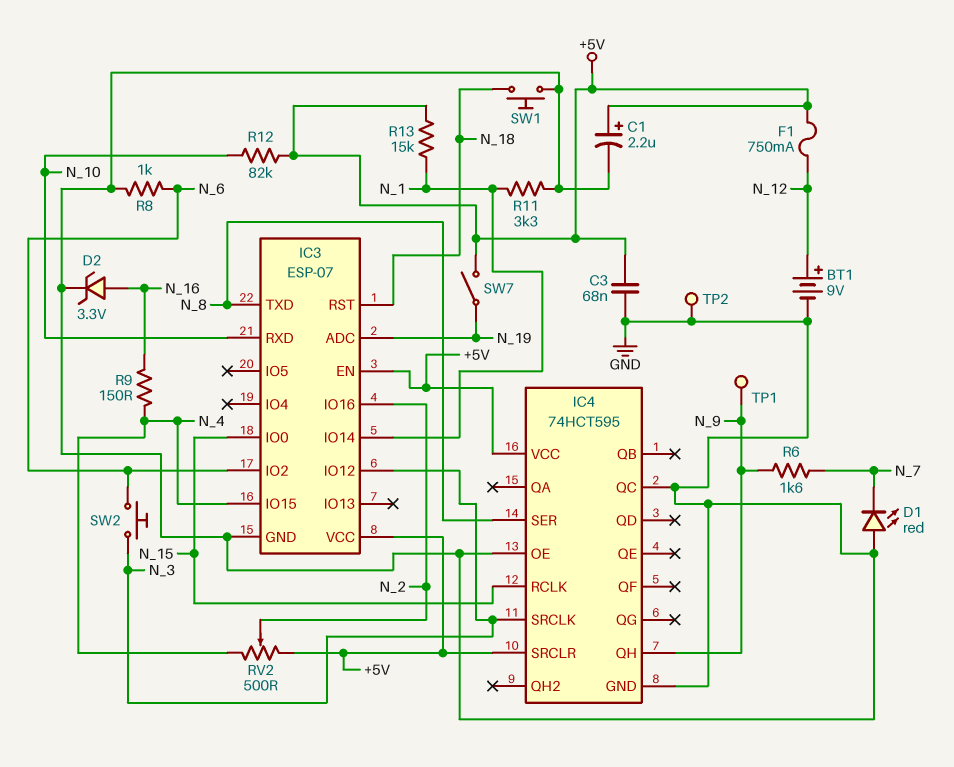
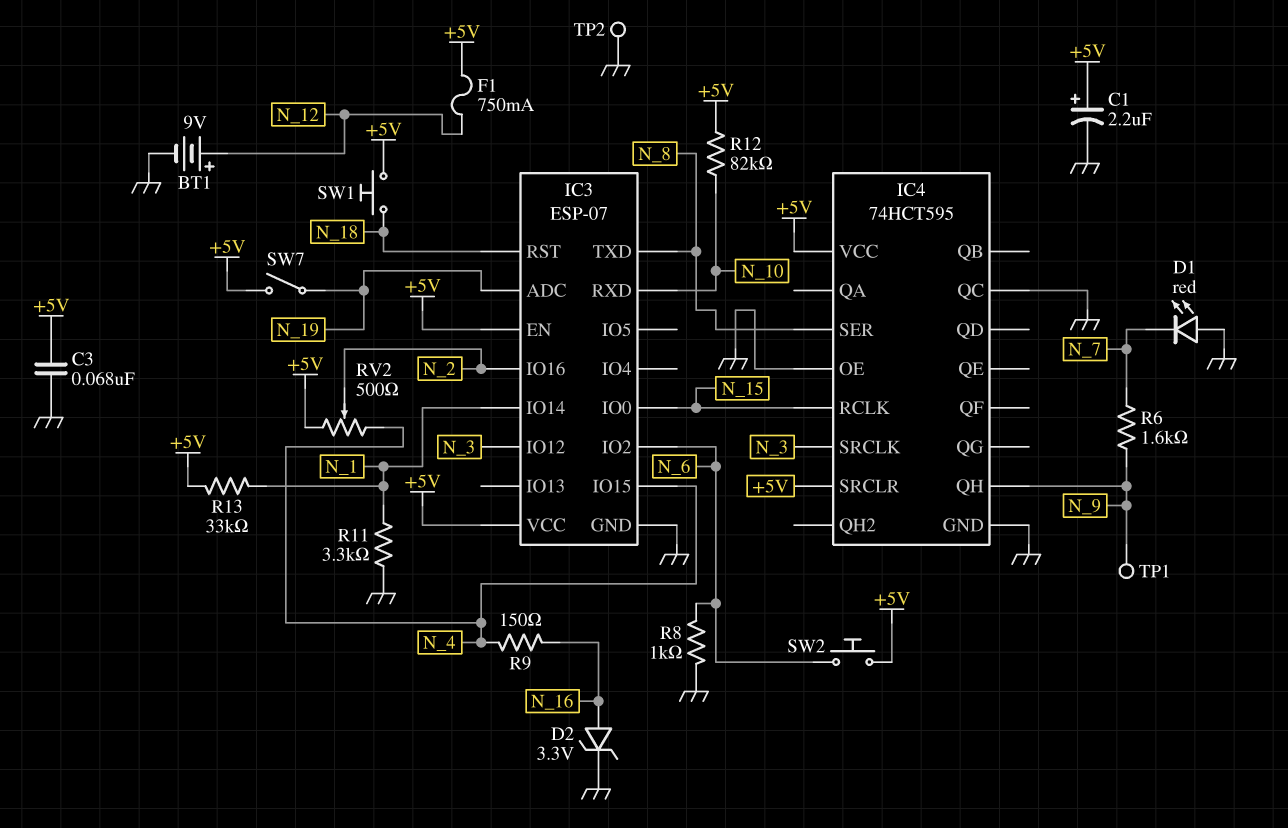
R13: 15k (+5V, N_1) -> 33k (+5V, N_1)
SW1: button (GND, N_18) -> button (+5V, N_18)
SW2: button (N_3, N_6) -> button (+5V, N_6)

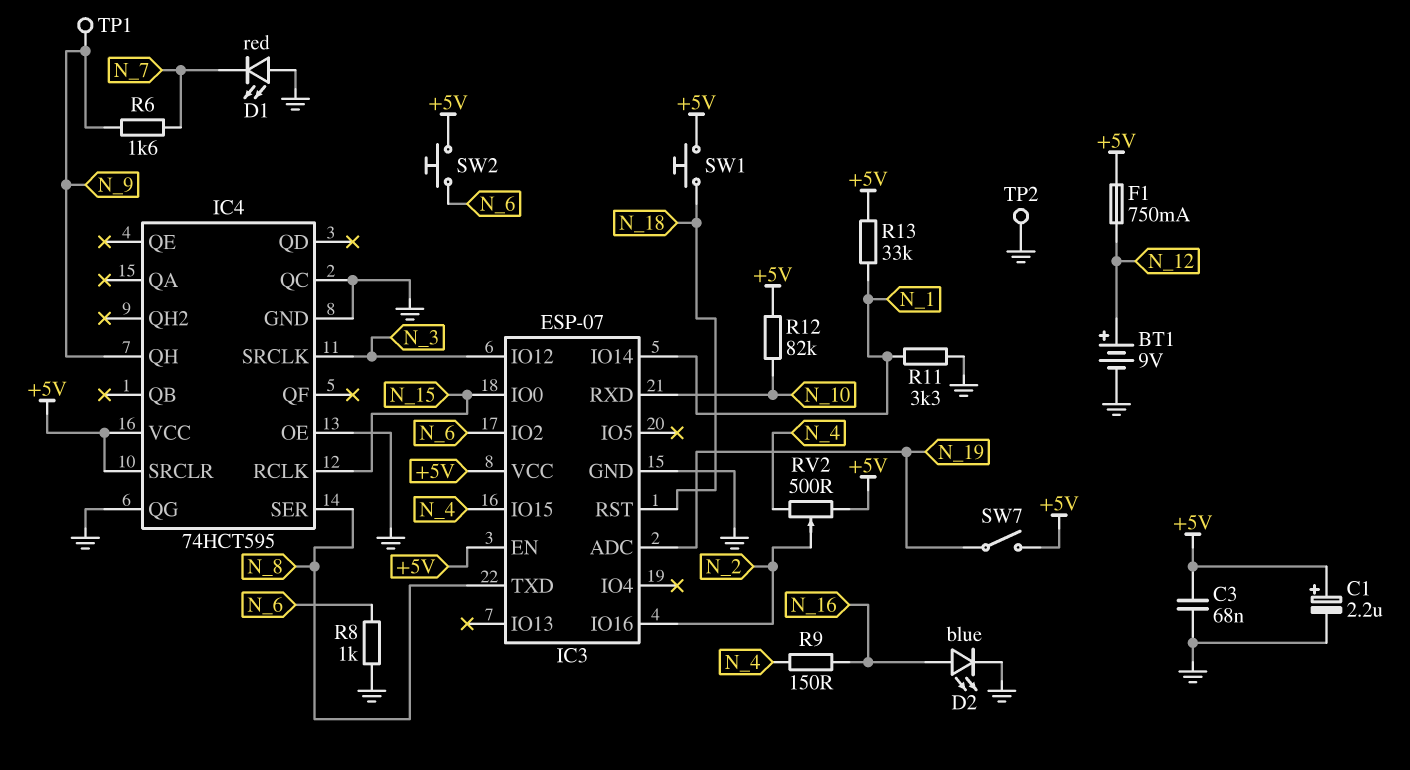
D2: zener 3.3V (A N_16, K GND) -> LED blue (A N_16, K GND)
IC4 pin QG: none -> GND

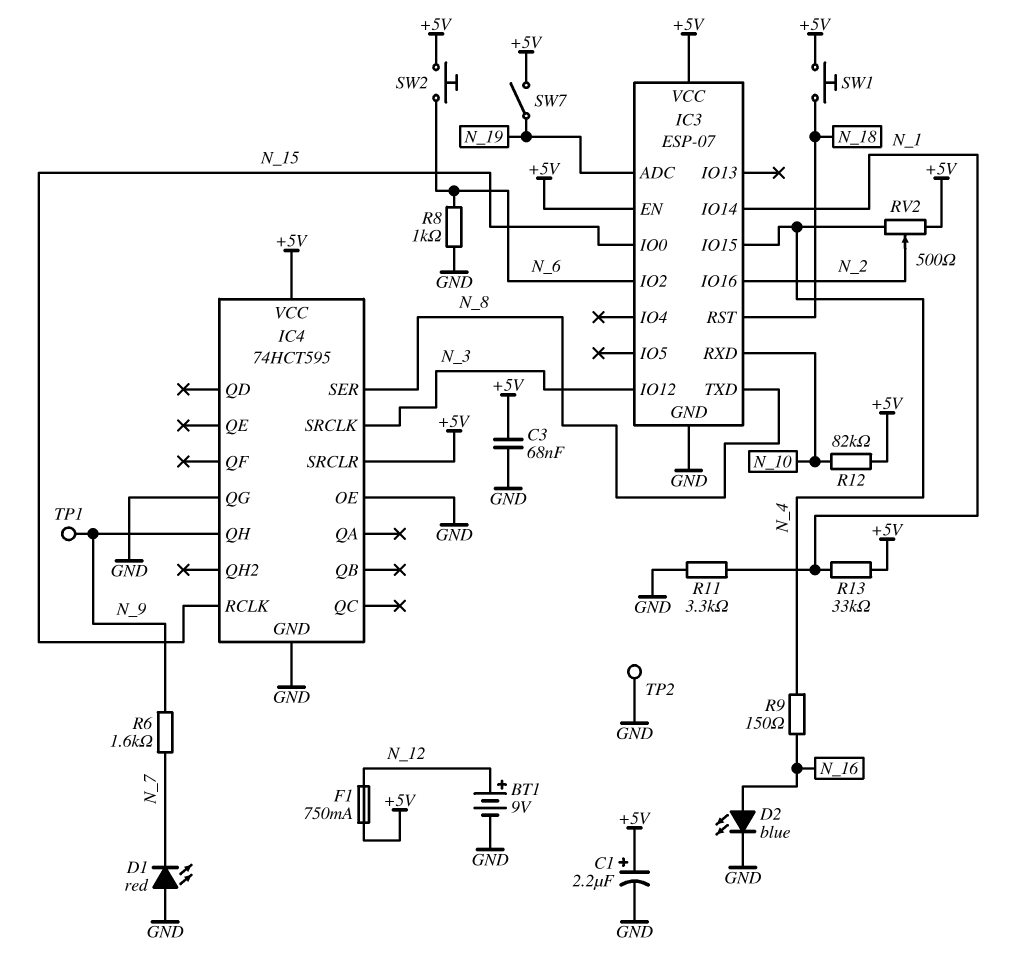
IC4 pin QC: GND -> none

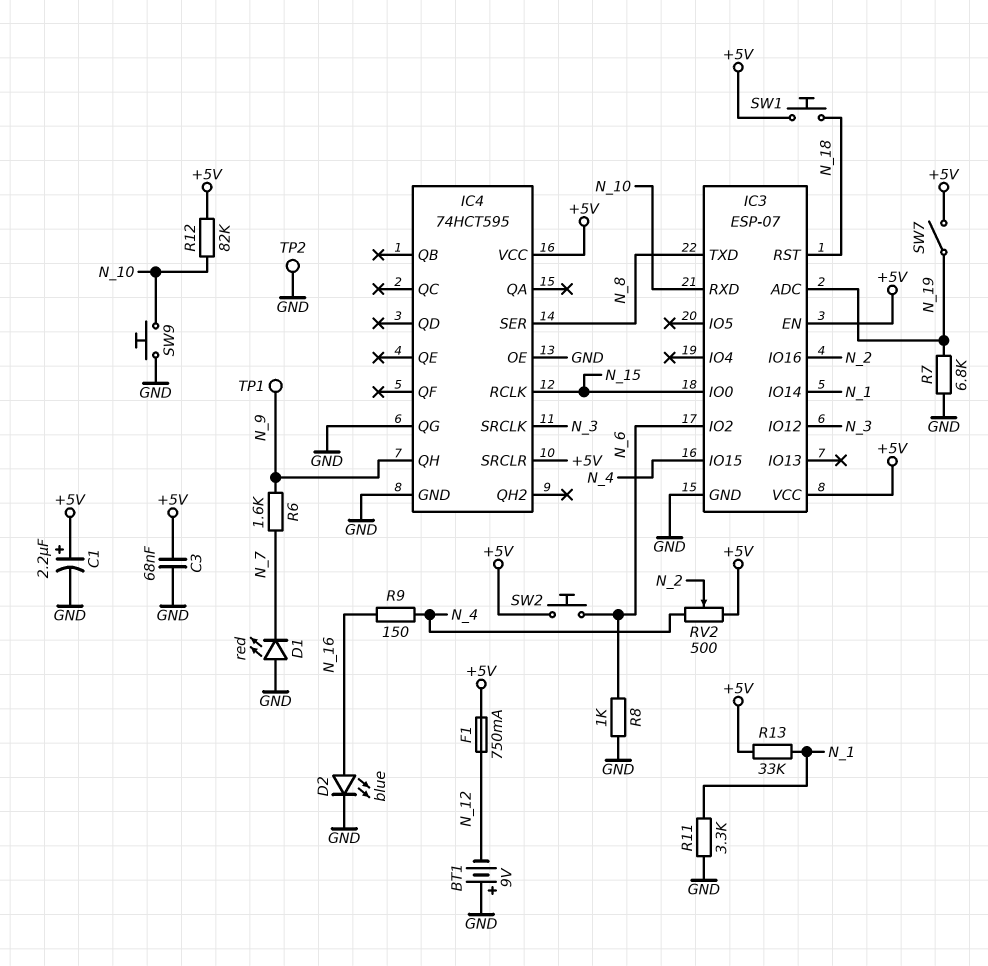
BT1: 9V (plus N_12, minus GND) -> 9V (plus GND, minus N_12)
R7: none -> 6.8k (GND, N_19)
SW9: none -> button (GND, N_10)

